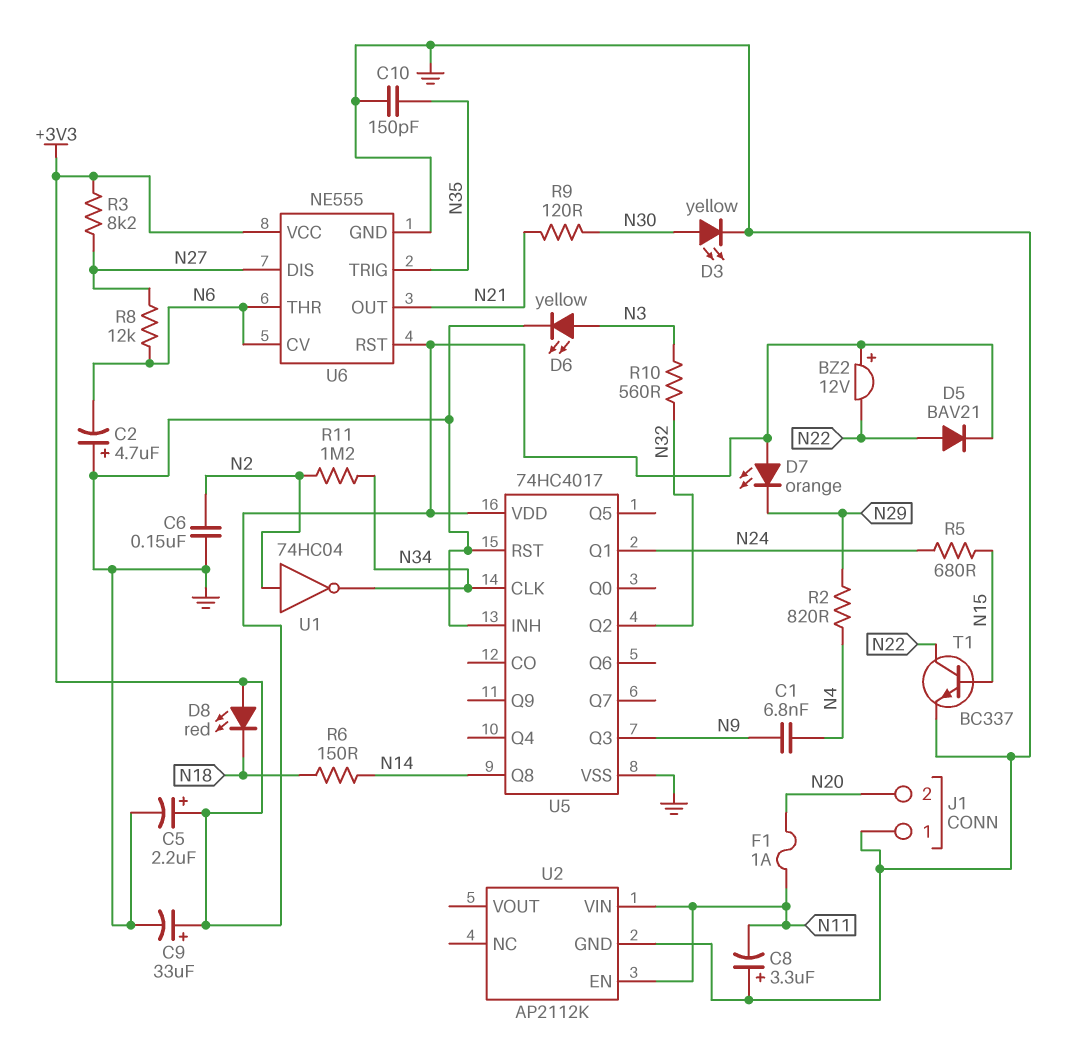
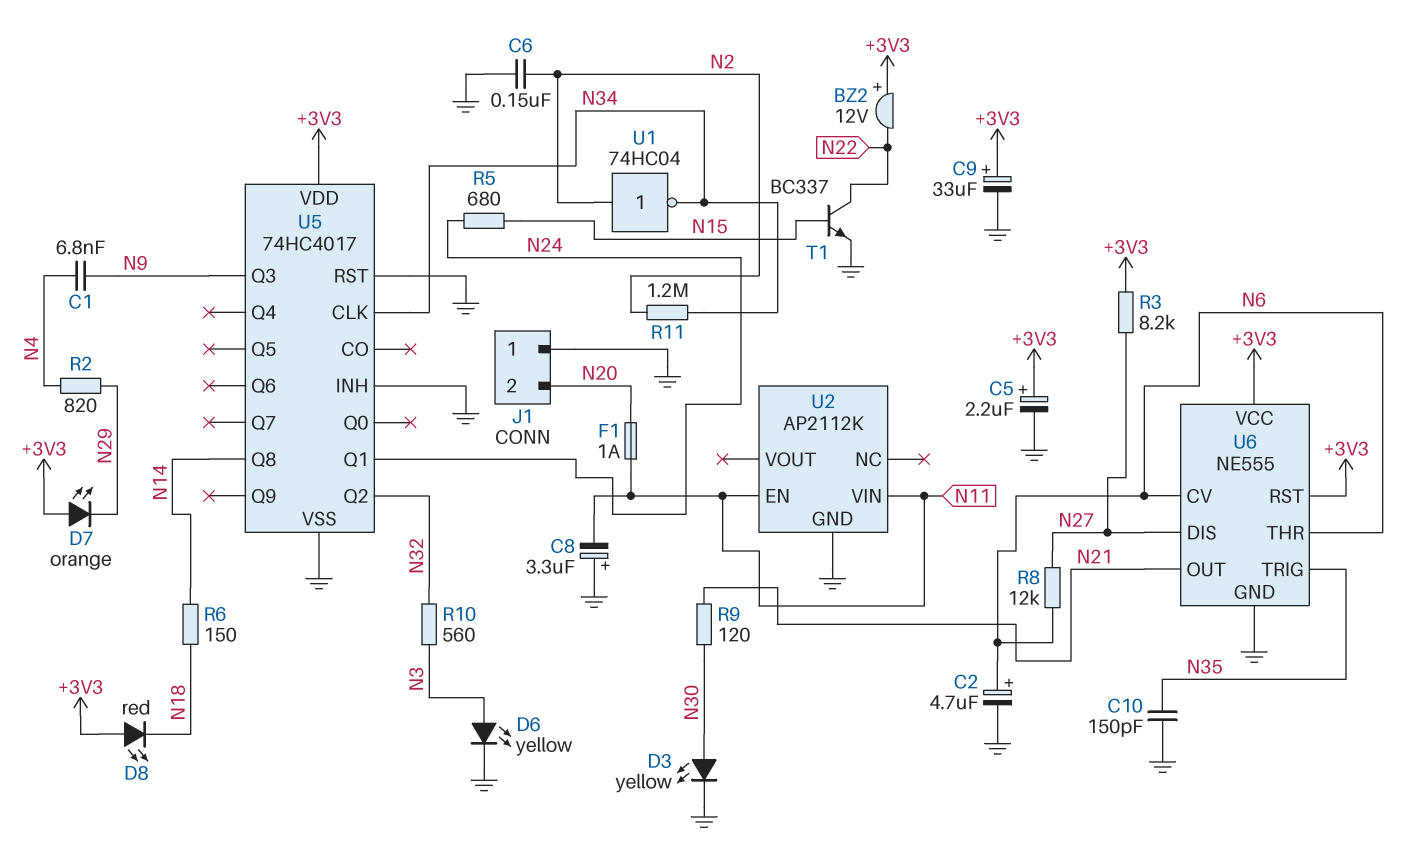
C2: 4.7uF (plus GND, minus N6) -> 4.7uF (plus N6, minus GND)
D5: diode BAV21 (A N22, K +3V3) -> none

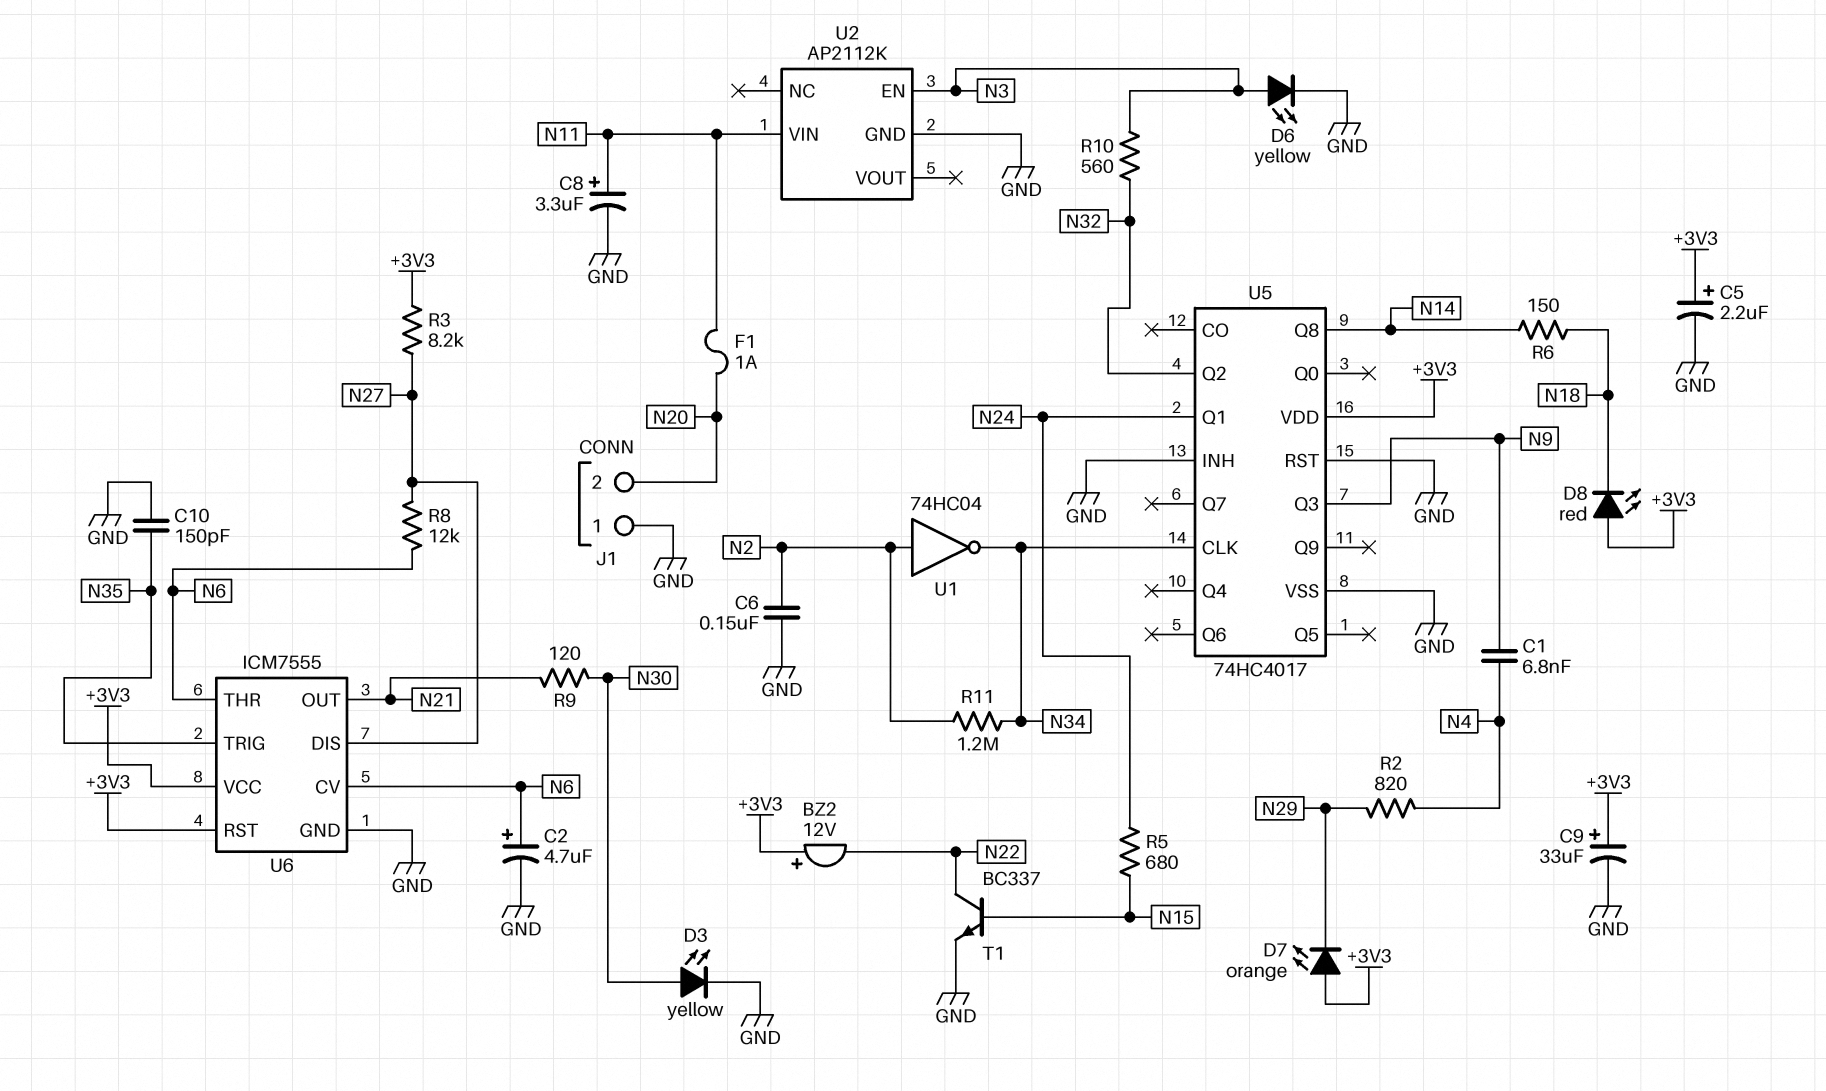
C8: 3.3uF (plus GND, minus N11) -> 3.3uF (plus N11, minus GND)
U2 pin EN: N11 -> N3
U6: NE555 -> ICM7555

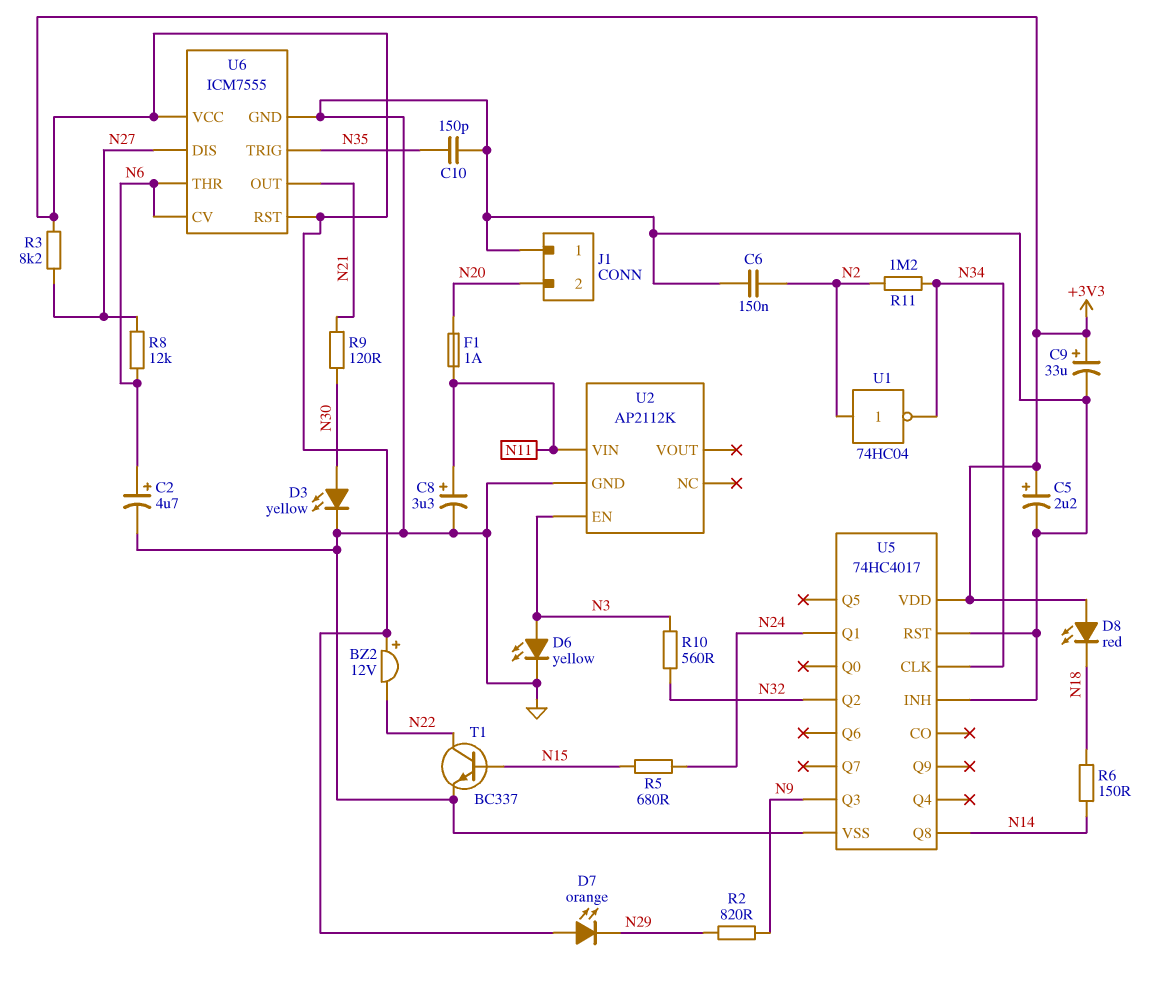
C1: 6.8nF (N4, N9) -> none
R2: 820 (N4, N29) -> 820 (N9, N29)

